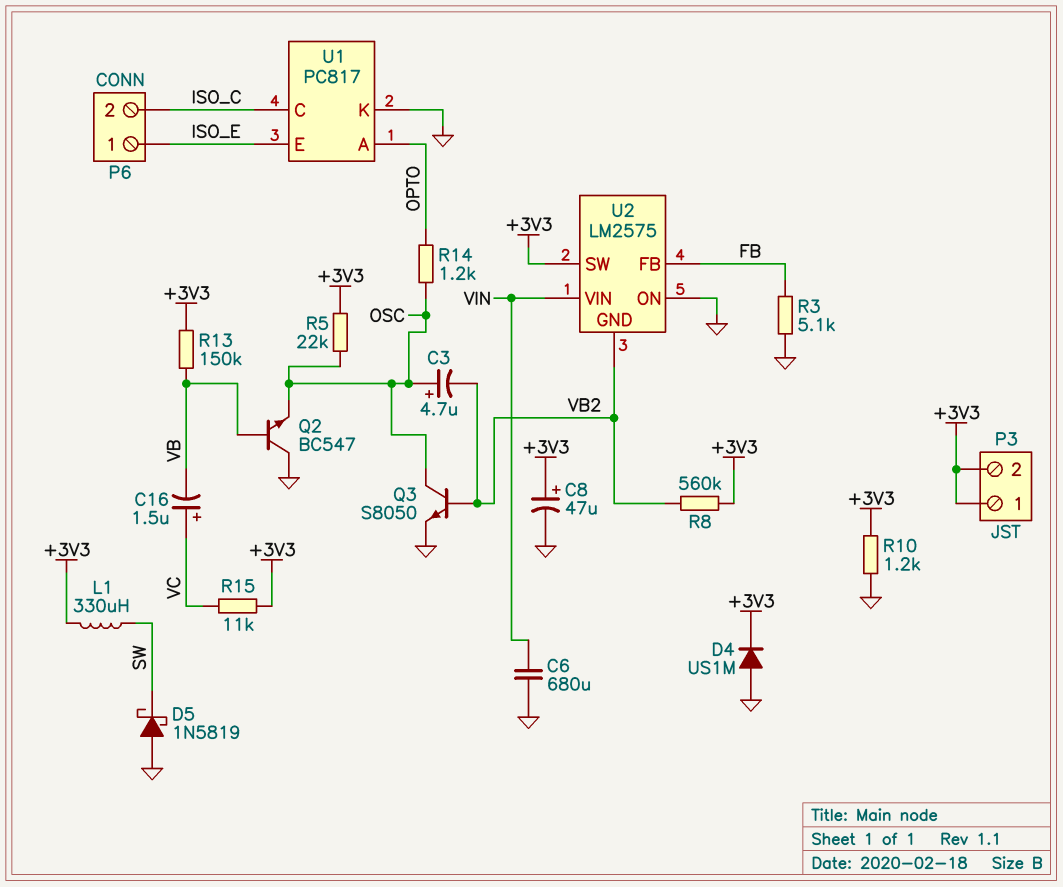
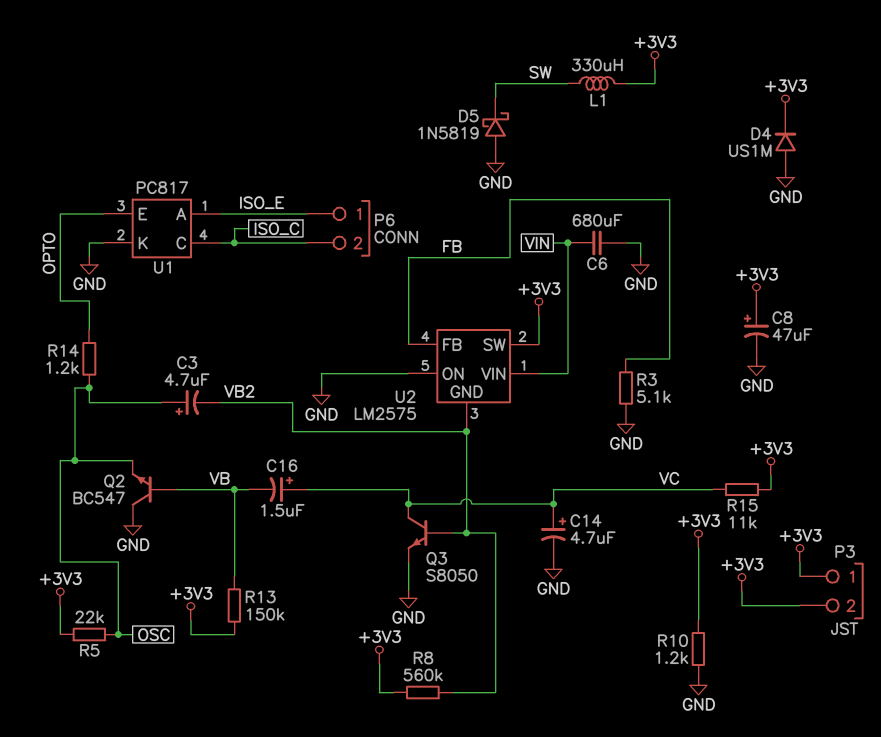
C14: none -> 4.7uF (plus VC, minus GND)
Q3: NPN S8050 (B VB2, C OSC, E GND) -> NPN S8050 (B VB2, C VC, E GND)
U1 pin A: OPTO -> ISO_E
U1 pin E: ISO_E -> OPTO

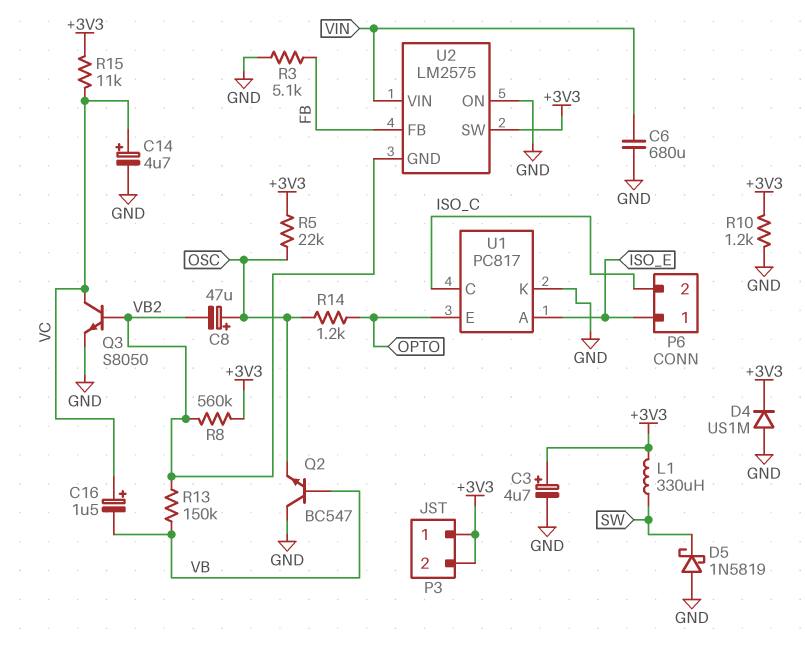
C3: 4.7uF (plus OSC, minus VB2) -> 4.7uF (plus +3V3, minus GND)
C8: 47uF (plus +3V3, minus GND) -> 47uF (plus OSC, minus VB2)
R13: 150k (+3V3, VB) -> 150k (VB, VB2)

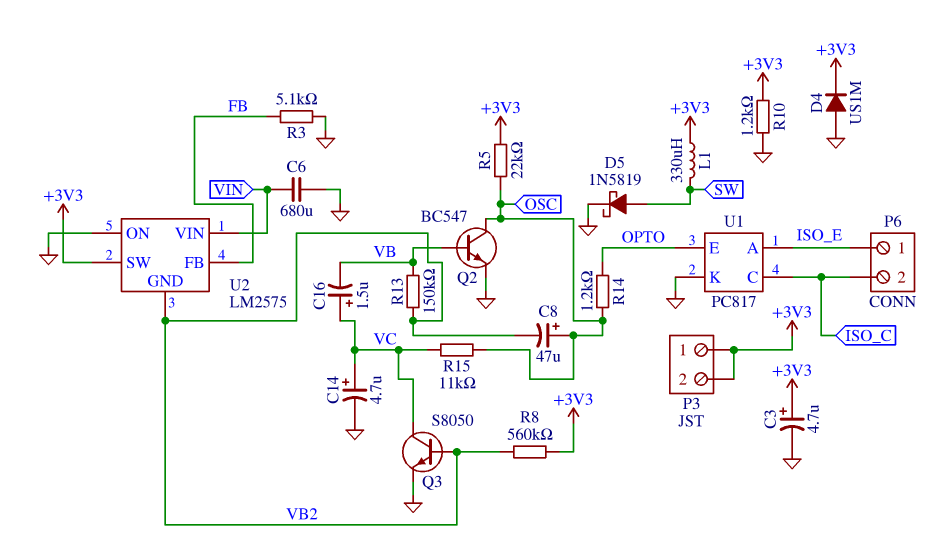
D5: schottky 1N5819 (A GND, K SW) -> schottky 1N5819 (A SW, K GND)
Q2: NPN BC547 (B VB, C GND, E OSC) -> NPN BC547 (B VB, C OSC, E GND)
R15: 11k (+3V3, VC) -> 11k (OSC, VC)

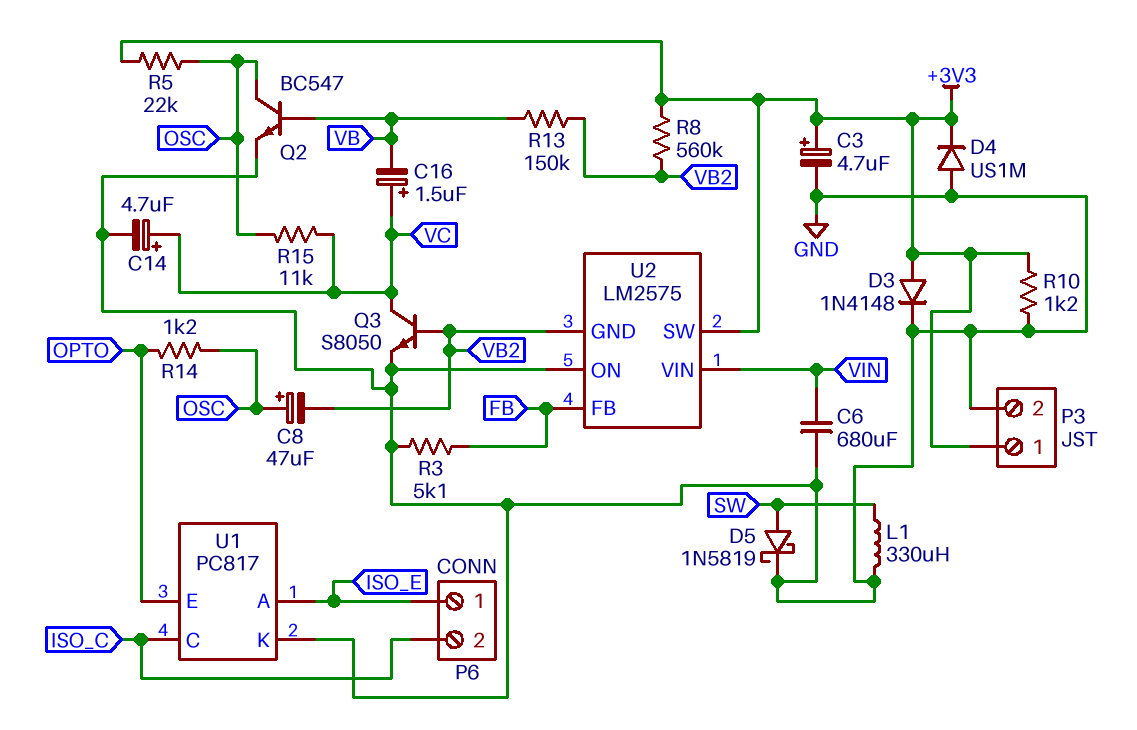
D3: none -> diode 1N4148 (A +3V3, K GND)
L1: 330uH (+3V3, SW) -> 330uH (GND, SW)
P3 pin 2: +3V3 -> GND

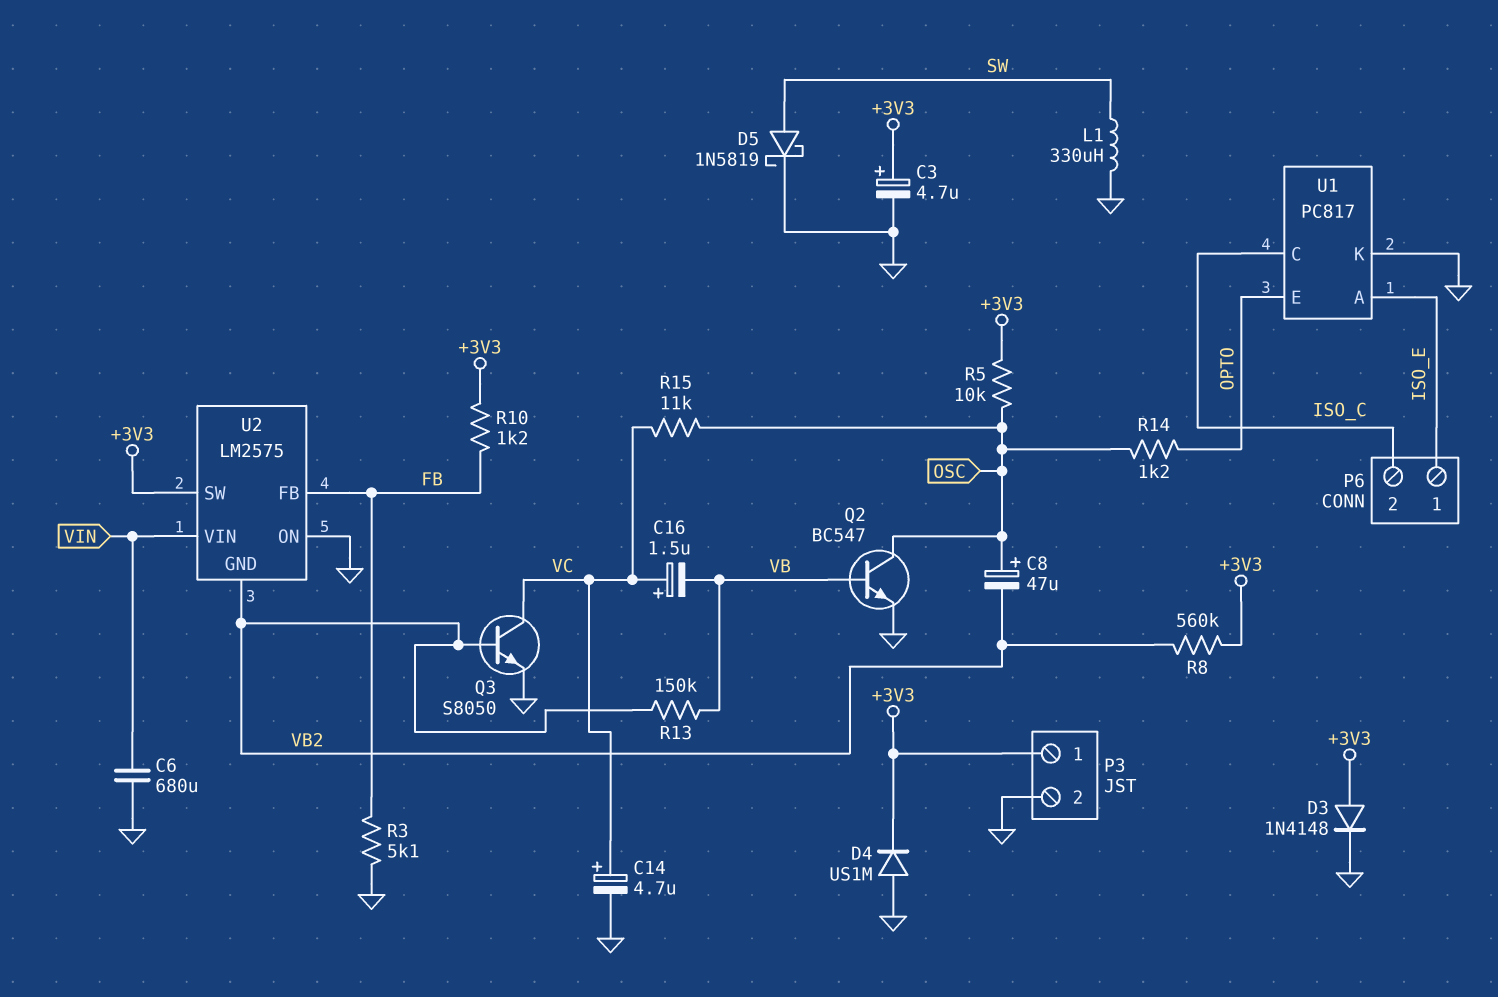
R5: 22k (+3V3, OSC) -> 10k (+3V3, OSC)
R10: 1.2k (+3V3, GND) -> 1.2k (+3V3, FB)

